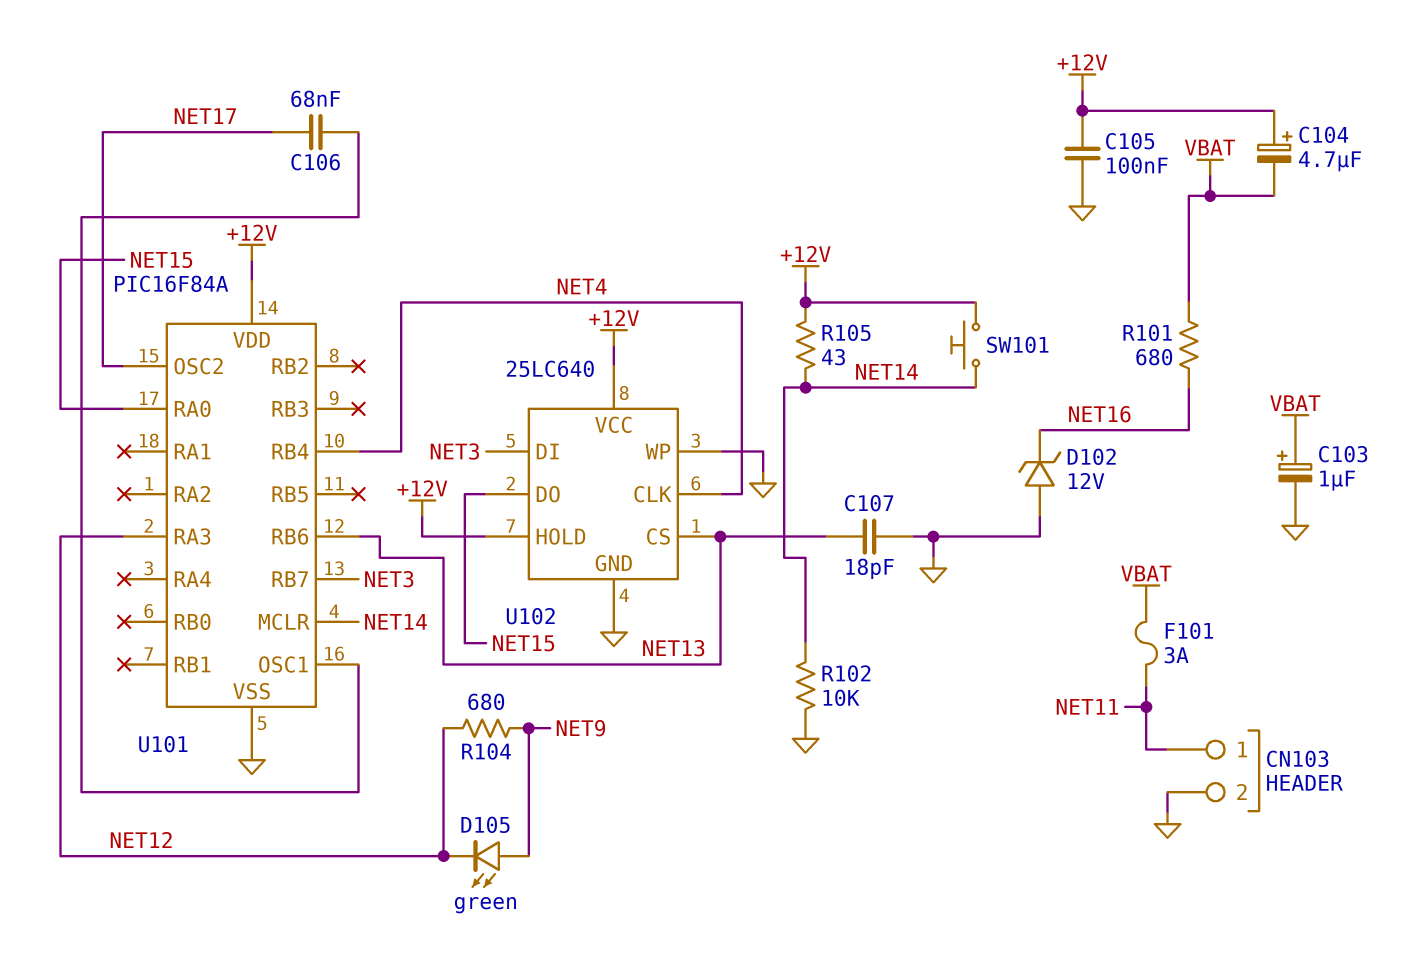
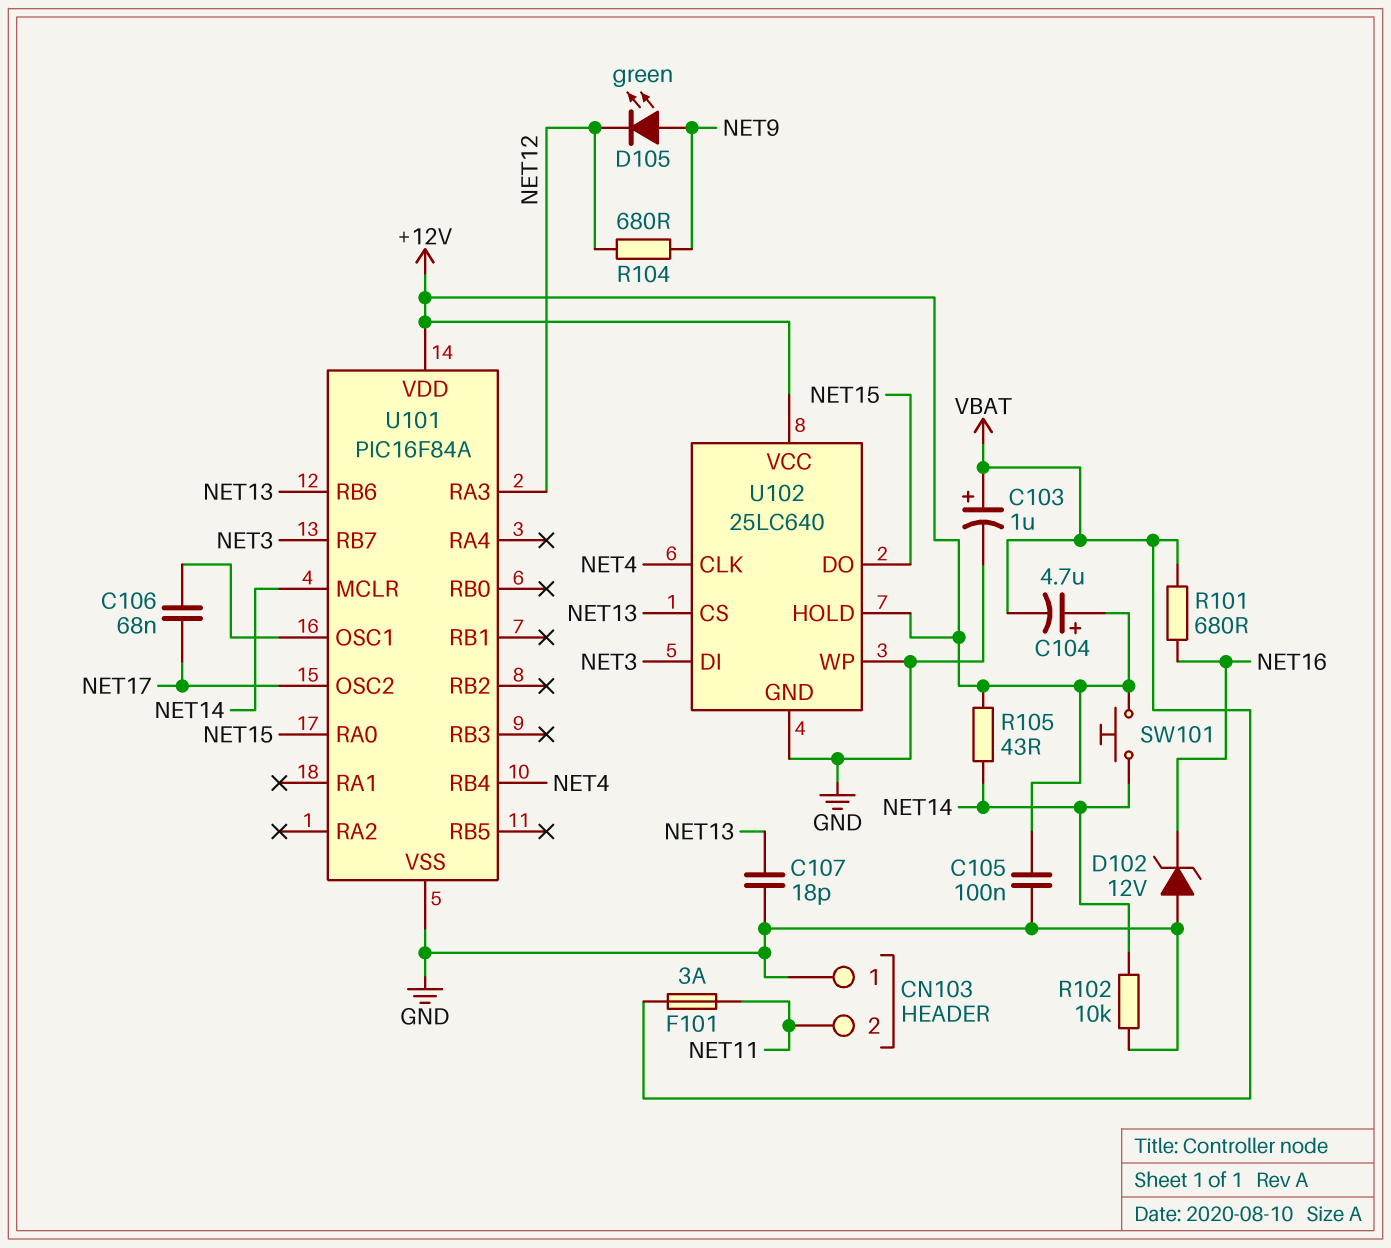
CN103 pin 1: NET11 -> GND
CN103 pin 2: GND -> NET11

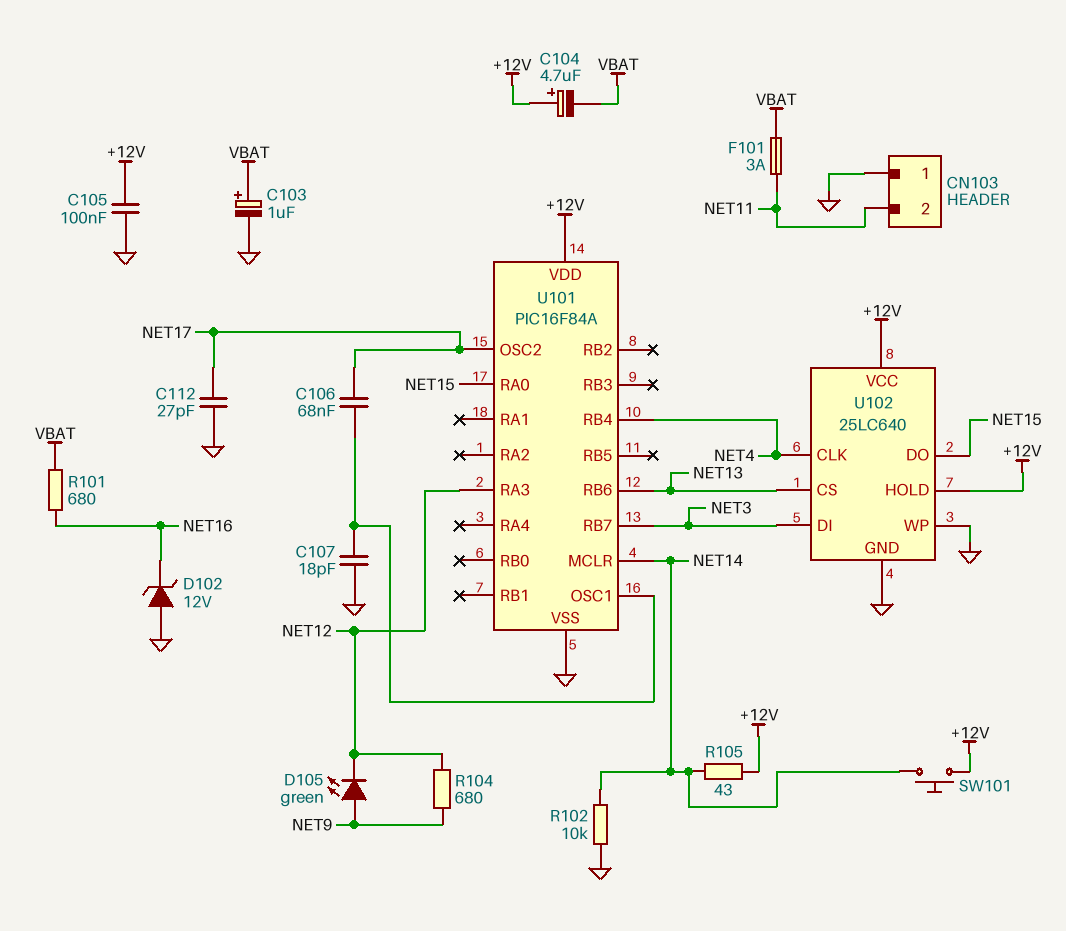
C107: 18pF (GND, NET13) -> 18pF (GND, U101/OSC1)
C112: none -> 27pF (GND, NET17)

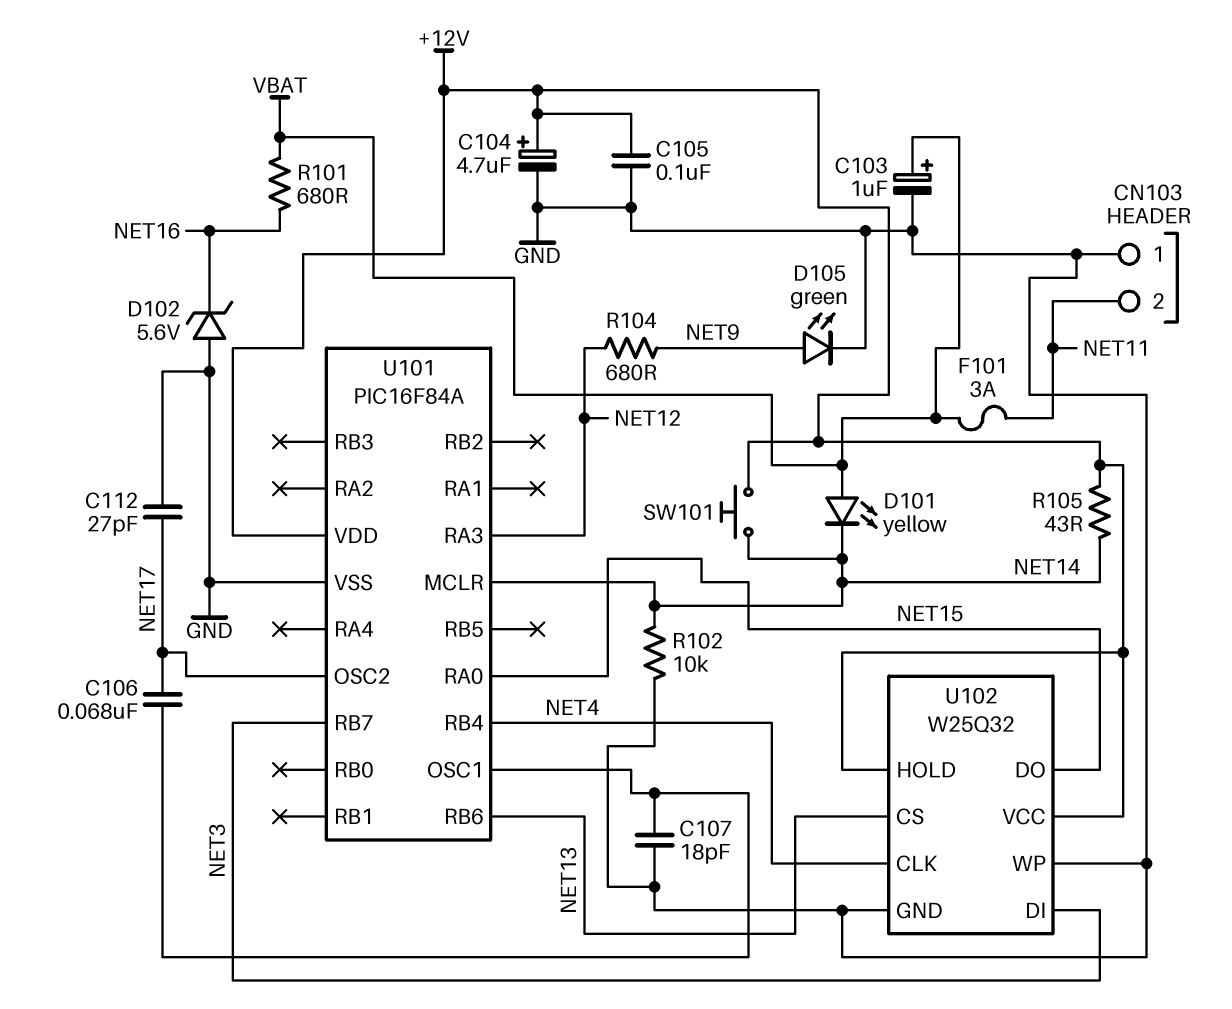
C104: 4.7uF (plus +12V, minus VBAT) -> 4.7uF (plus +12V, minus GND)
D101: none -> LED yellow (A VBAT, K NET14)
D102: zener 12V (A GND, K NET16) -> zener 5.6V (A GND, K NET16)
D105: LED green (A NET9, K NET12) -> LED green (A NET9, K GND)
U102: 25LC640 -> W25Q32

